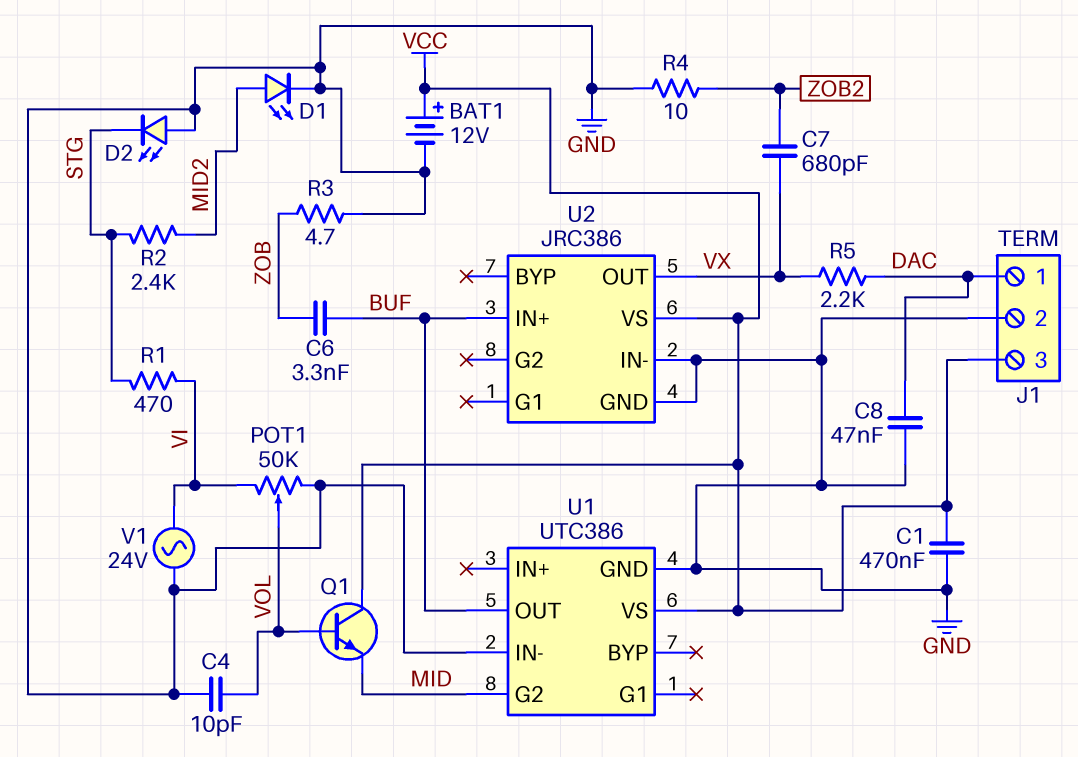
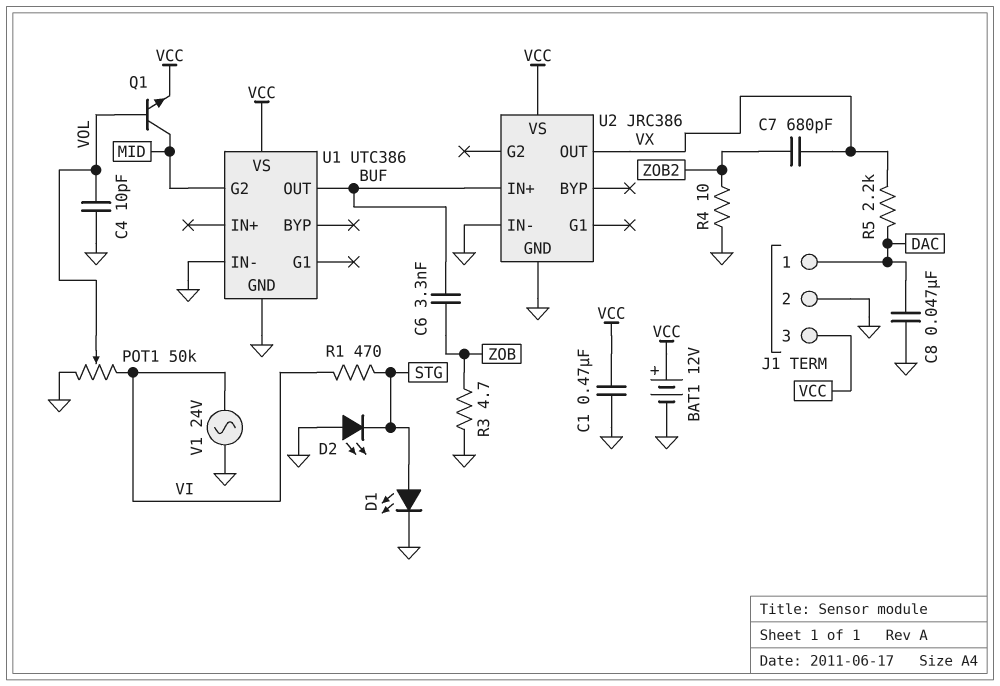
D1: LED (A MID2, K GND) -> LED (A STG, K GND)
Q1: NPN (B VOL, C VCC, E MID) -> NPN (B VOL, C MID, E VCC)
R2: 2.4k (MID2, STG) -> none

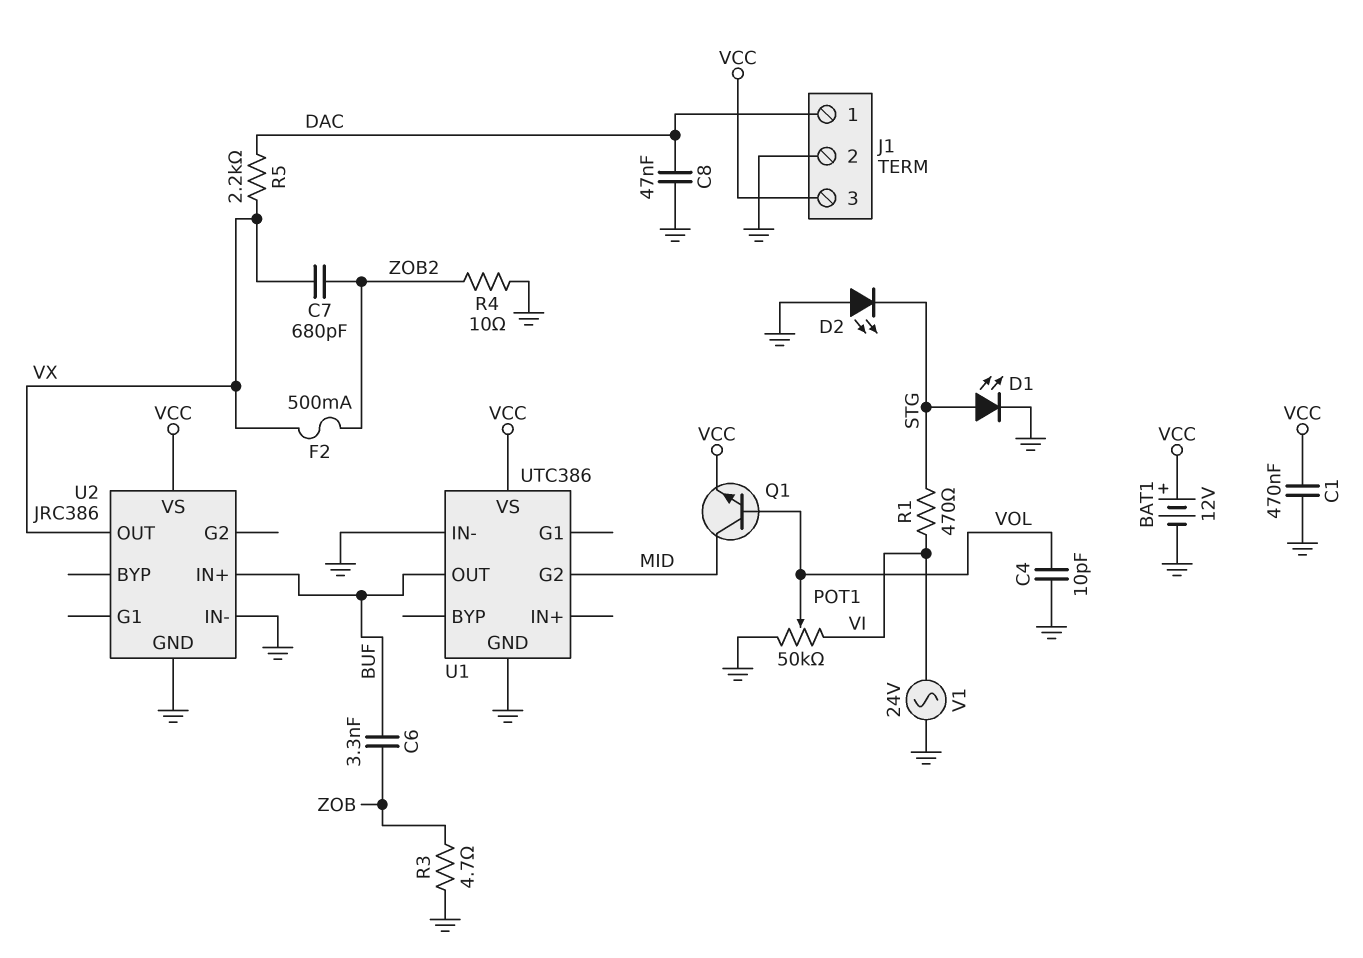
F2: none -> 500mA (VX, ZOB2)

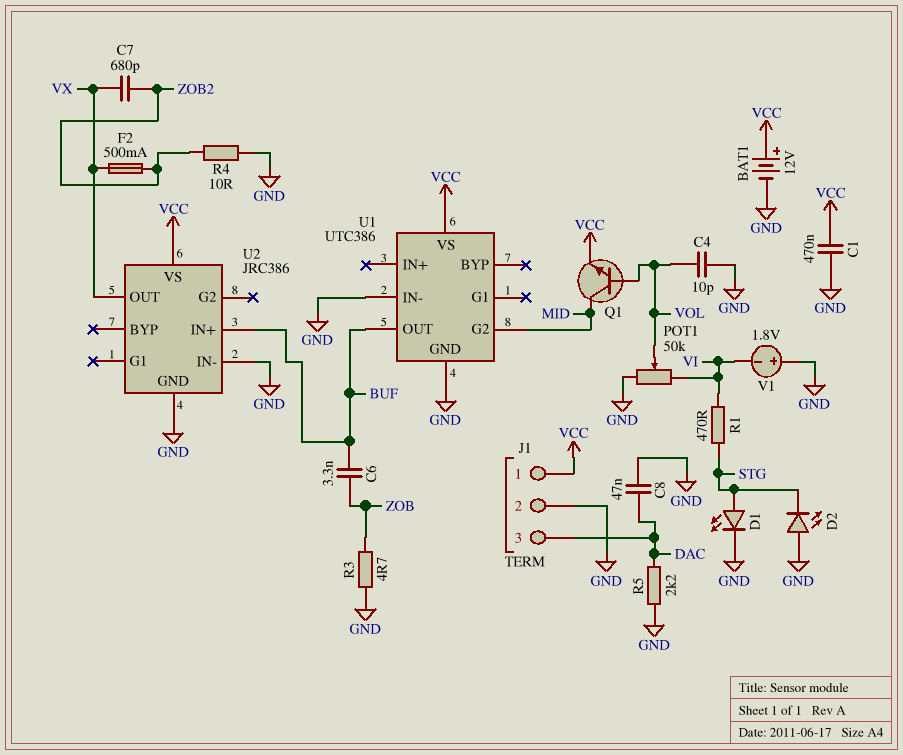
J1 pin 1: DAC -> VCC
J1 pin 3: VCC -> DAC
R5: 2.2k (DAC, VX) -> 2.2k (DAC, GND)
V1: AC 24V (GND, VI) -> 1.8V (plus GND, minus VI)

